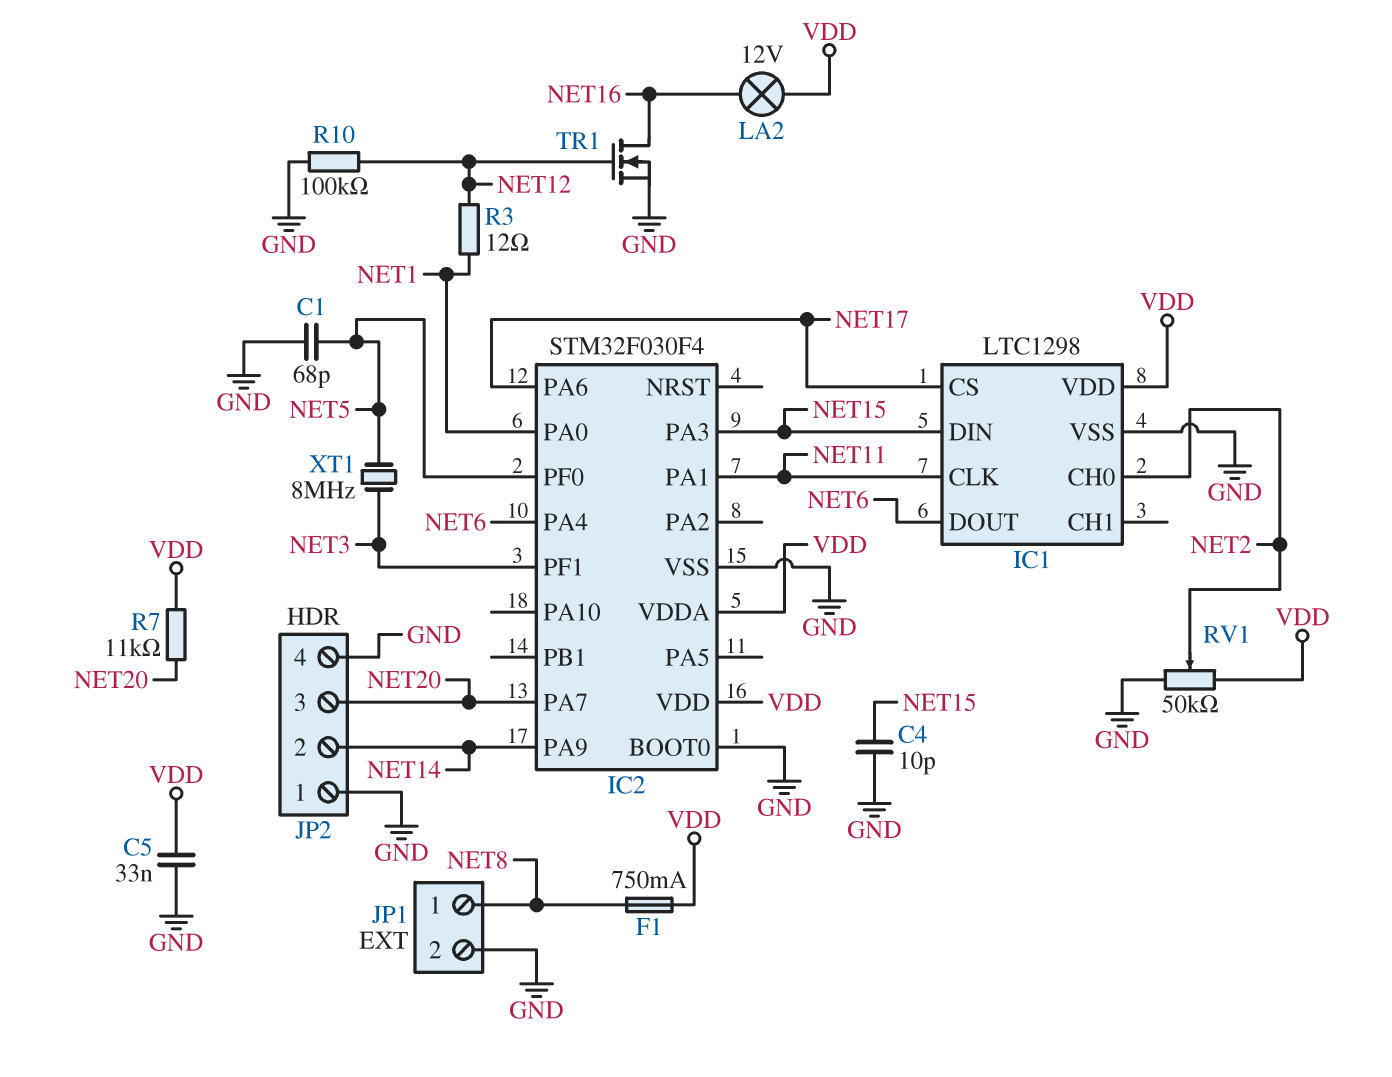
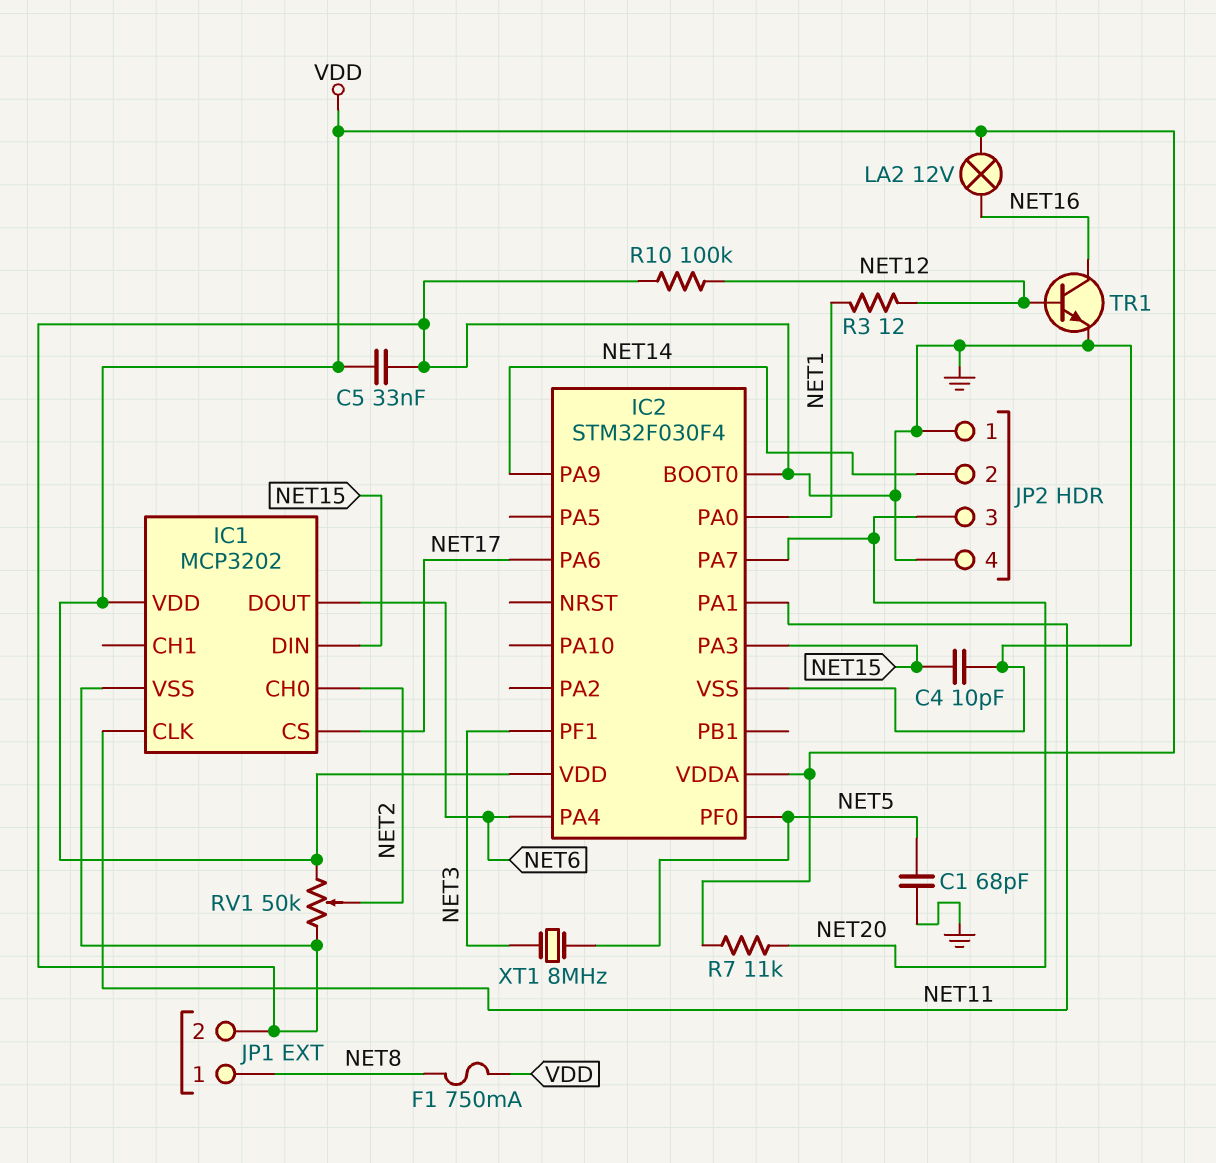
IC1: LTC1298 -> MCP3202
TR1: NMOS (G NET12, D NET16, S GND) -> NPN (B NET12, C NET16, E GND)

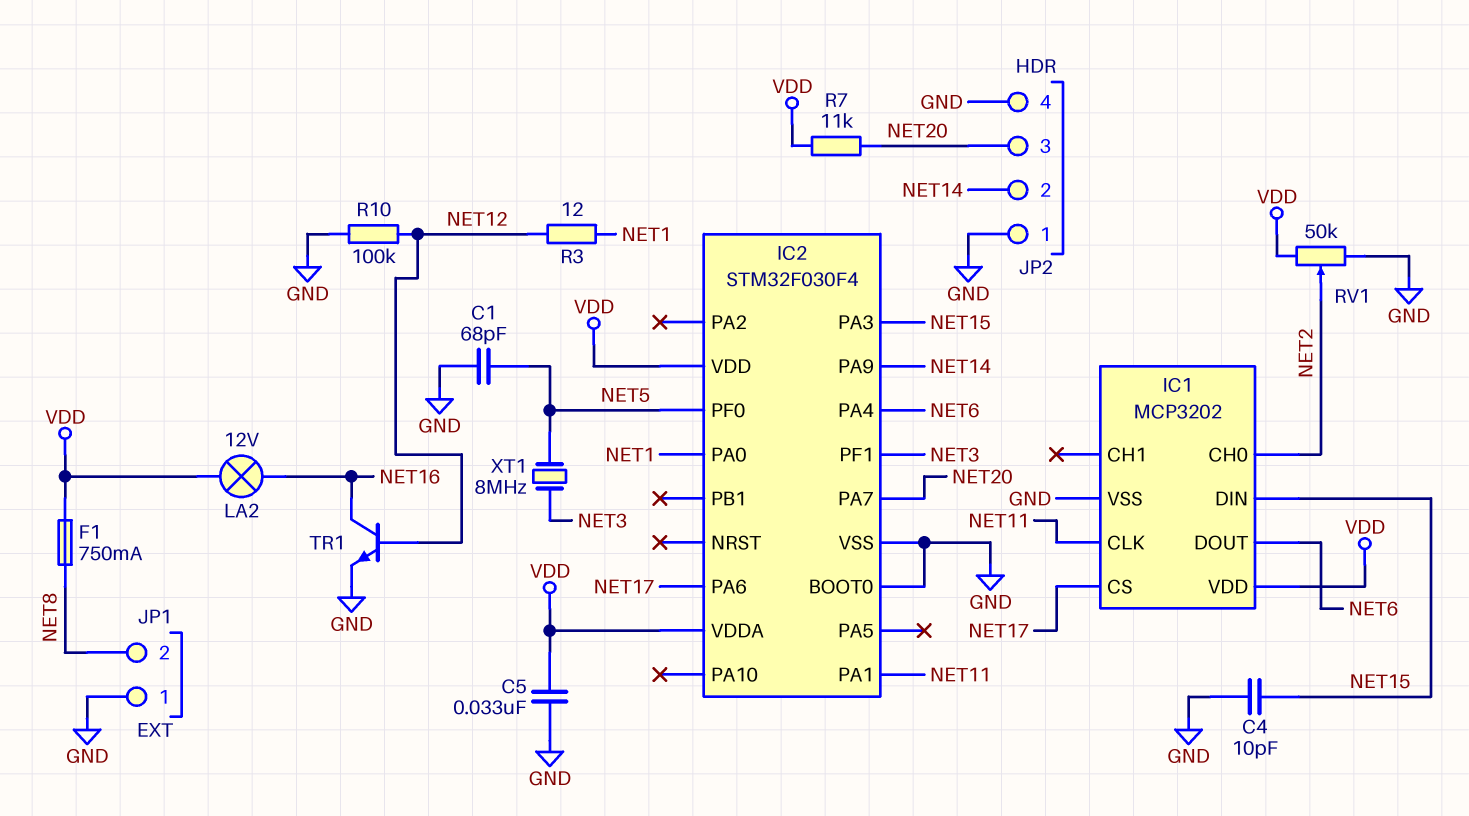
JP1 pin 1: NET8 -> GND
JP1 pin 2: GND -> NET8

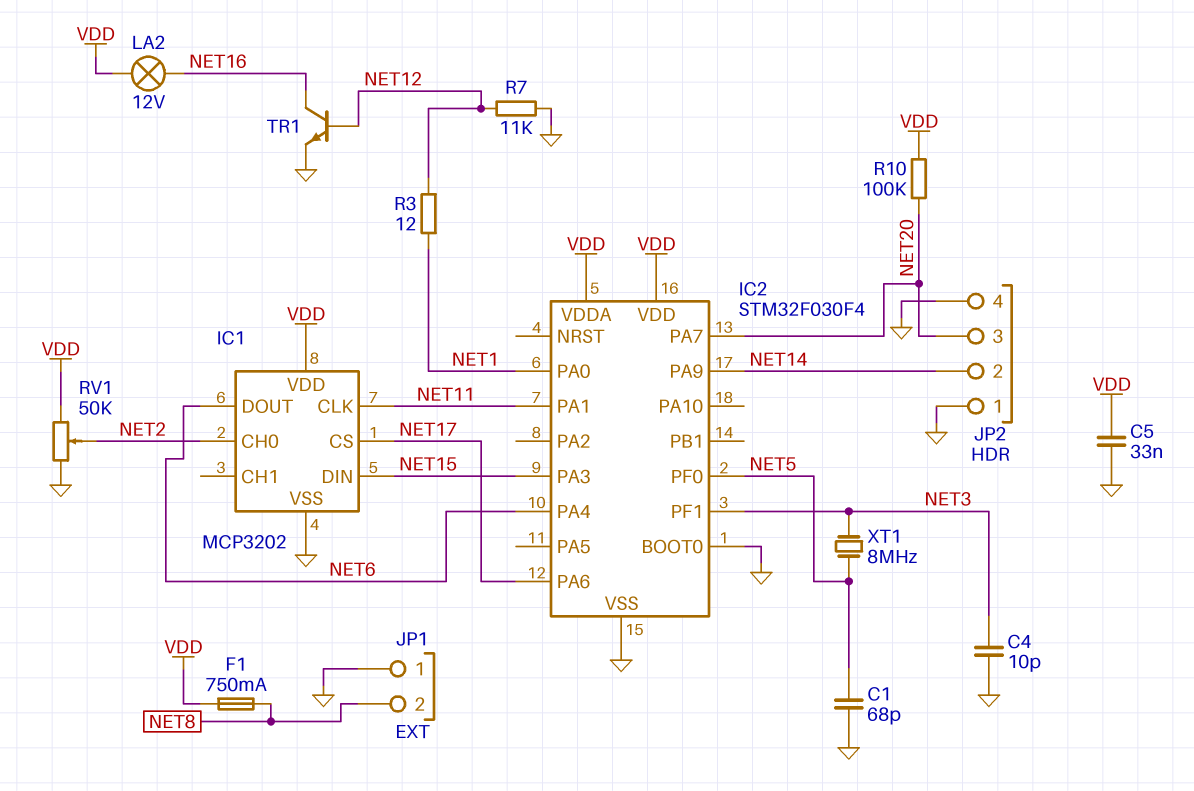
C4: 10pF (GND, NET15) -> 10pF (GND, NET3)
R7: 11k (NET20, VDD) -> 11k (GND, NET12)
R10: 100k (GND, NET12) -> 100k (NET20, VDD)

